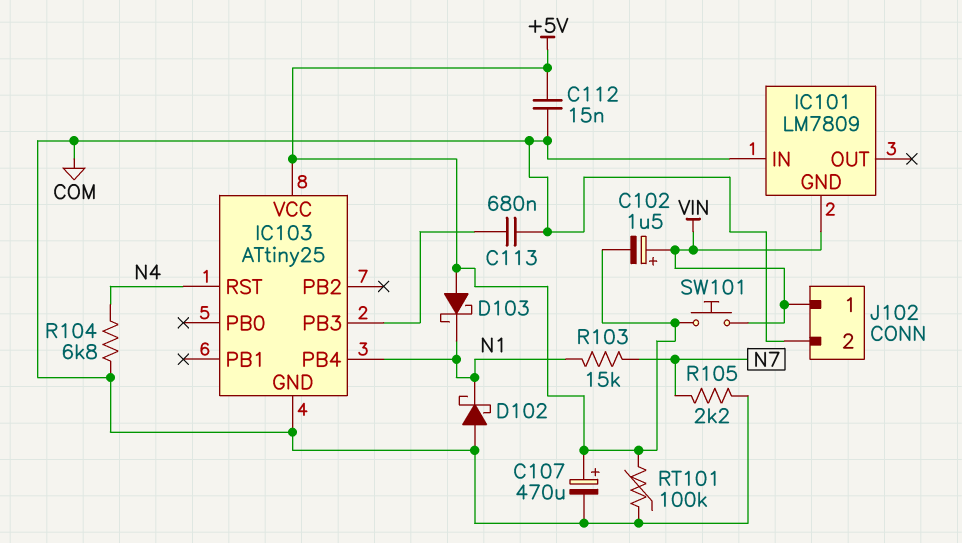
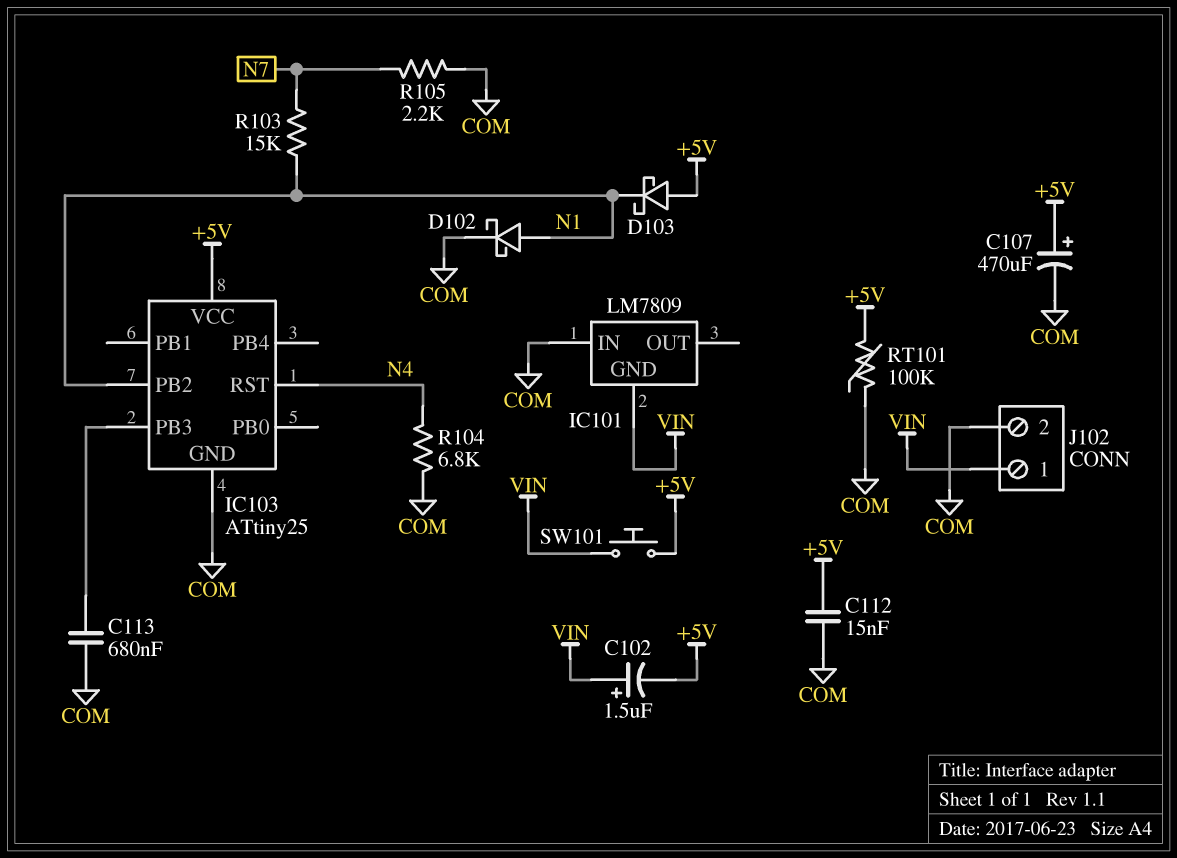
D102: schottky (A COM, K N1) -> schottky (A N1, K COM)
IC103 pin PB2: none -> N1
IC103 pin PB4: N1 -> none

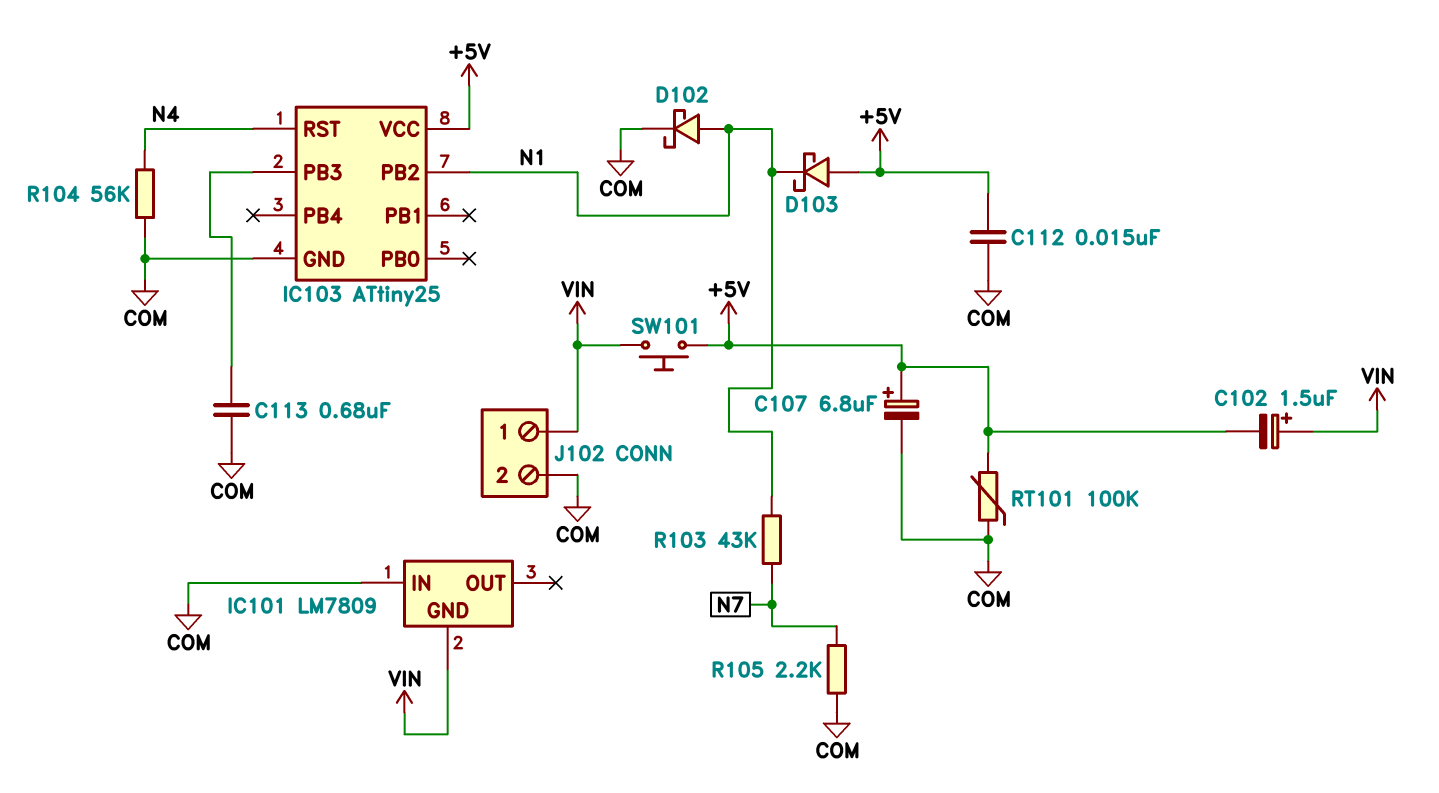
C107: 470uF (plus +5V, minus COM) -> 6.8uF (plus +5V, minus COM)
R103: 15k (N1, N7) -> 43k (N1, N7)
R104: 6.8k (COM, N4) -> 56k (COM, N4)

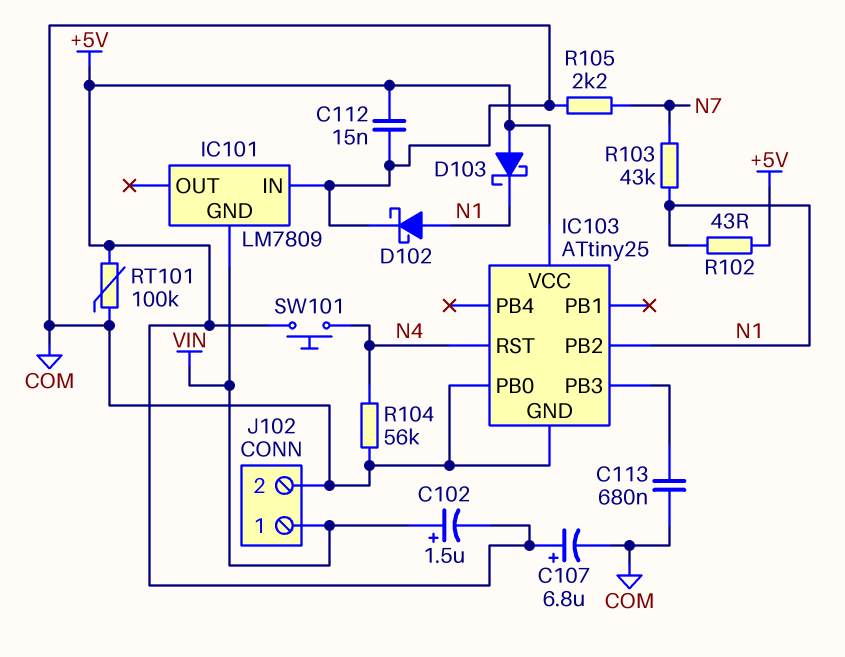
IC103 pin PB0: none -> COM
R102: none -> 43 (+5V, N1)
SW101: button (+5V, VIN) -> button (+5V, N4)

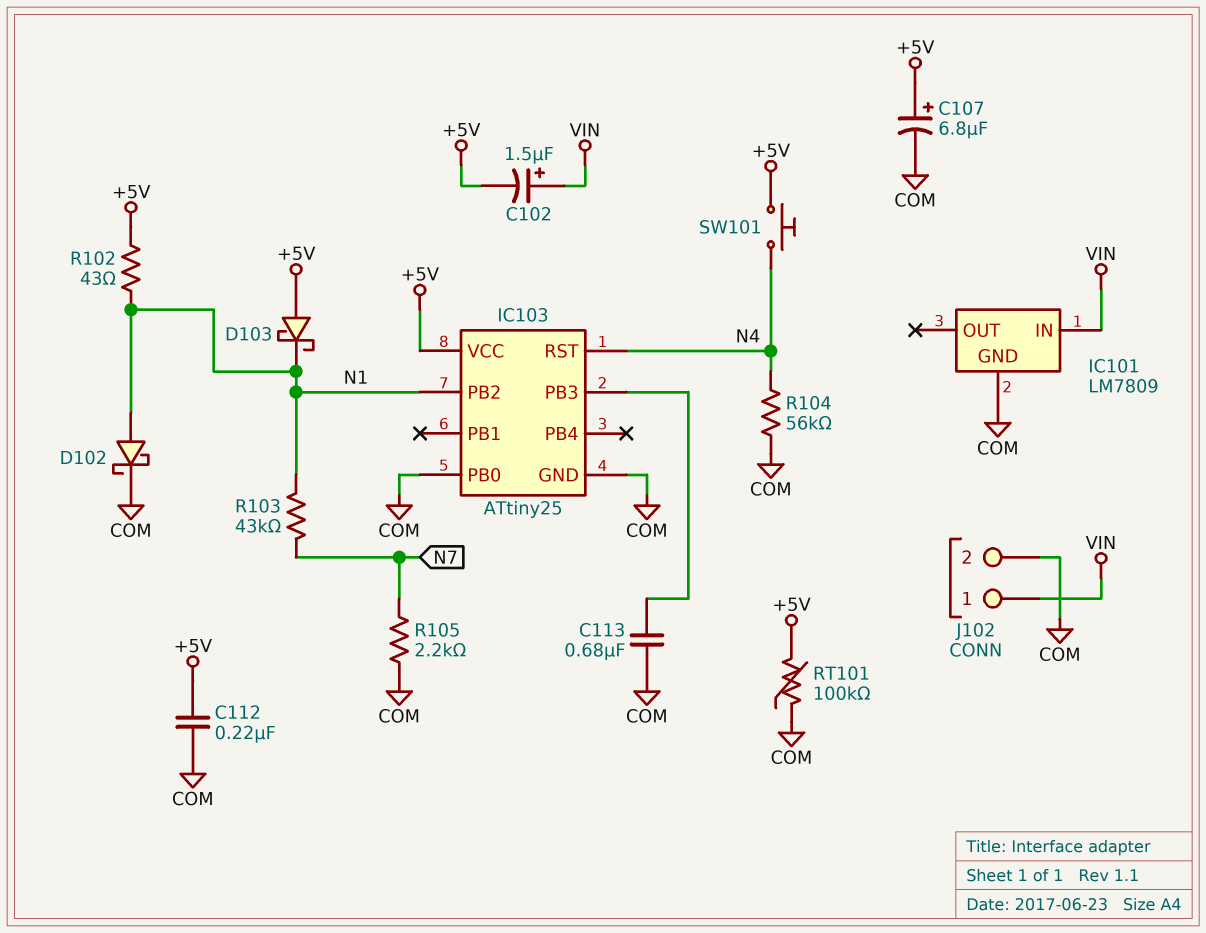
C112: 15nF (+5V, COM) -> 220nF (+5V, COM)
IC101 pin GND: VIN -> COM
IC101 pin IN: COM -> VIN

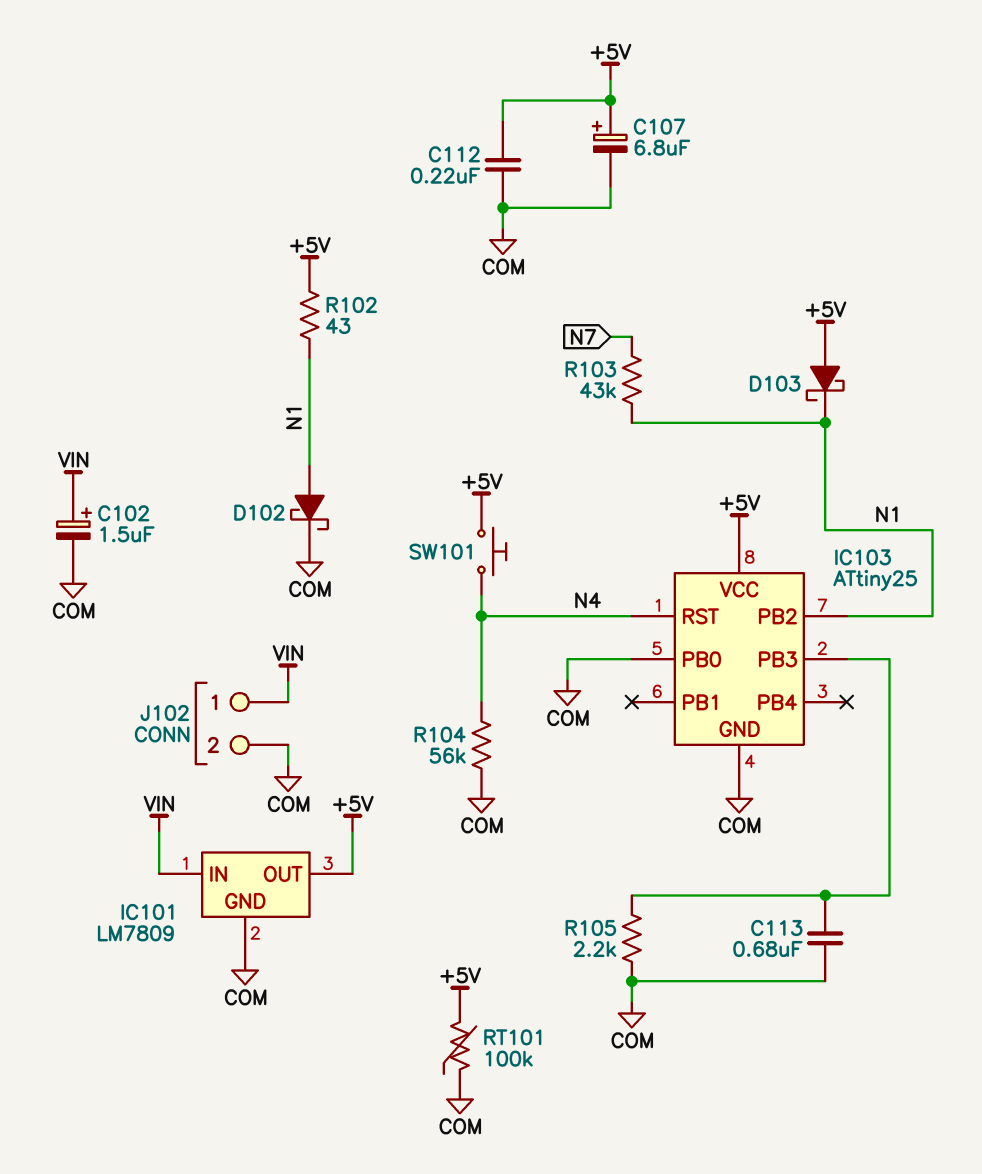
C102: 1.5uF (plus VIN, minus +5V) -> 1.5uF (plus VIN, minus COM)
IC101 pin OUT: none -> +5V
R105: 2.2k (COM, N7) -> 2.2k (COM, IC103/PB3)

